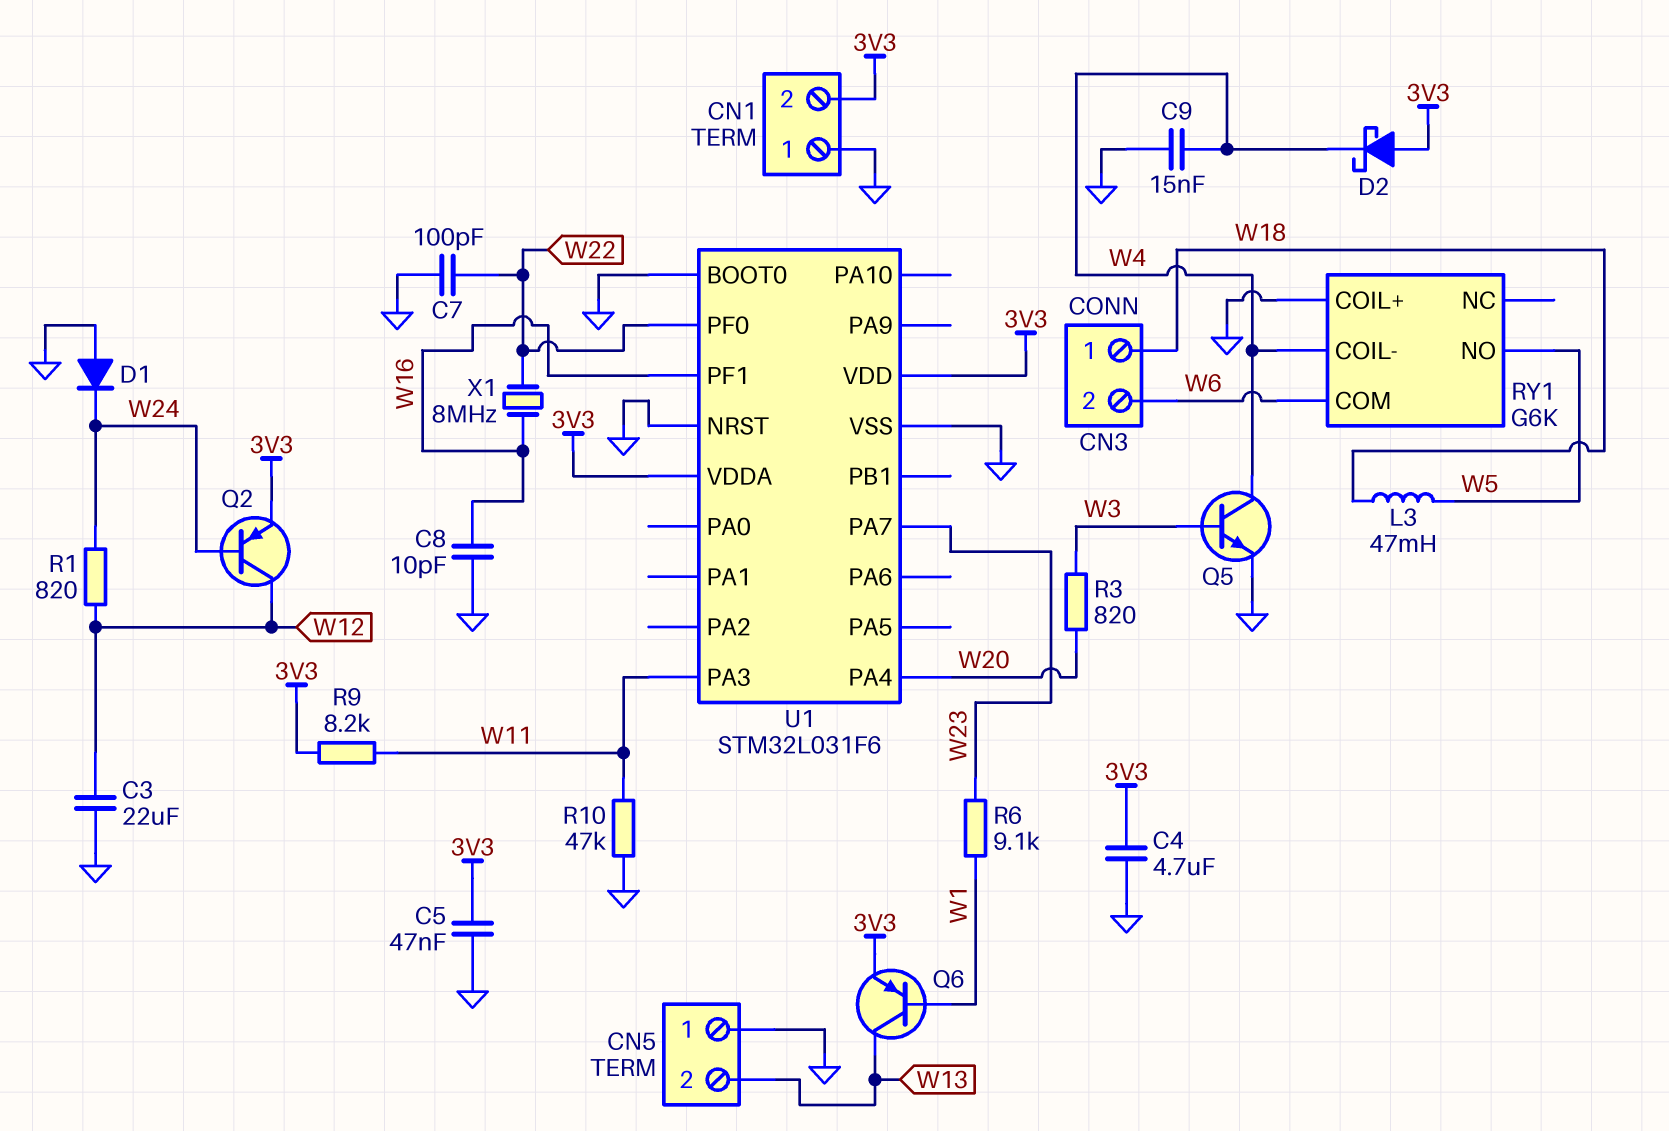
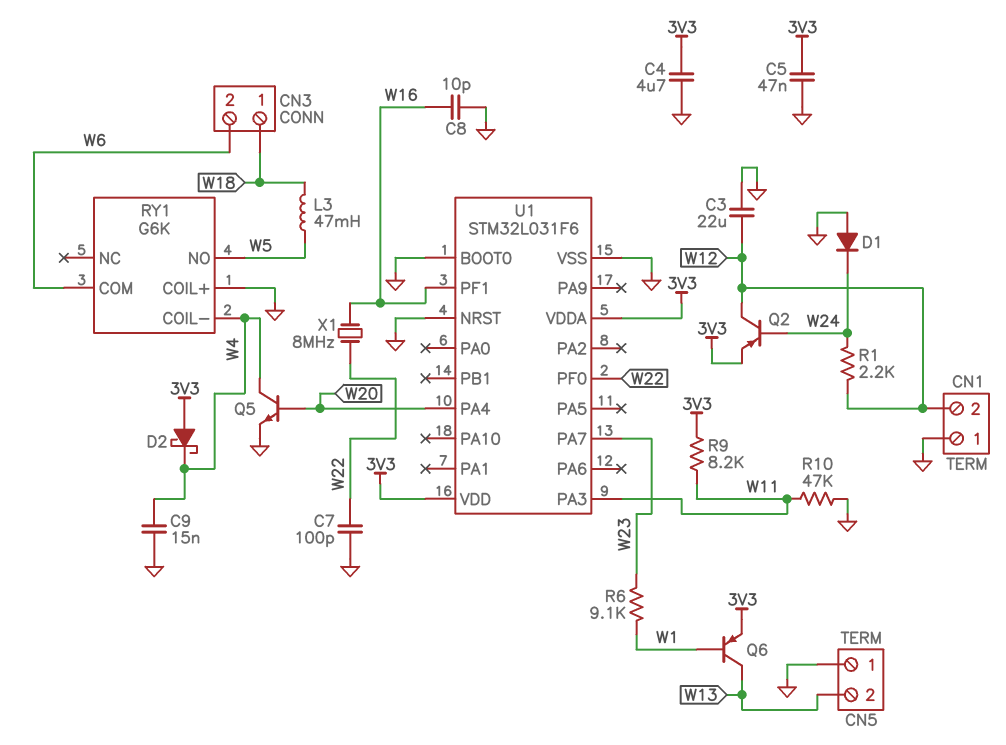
CN1 pin 2: 3V3 -> W12
Q5: NPN (B W3, C W4, E GND) -> NPN (B W20, C W4, E GND)
R1: 820 (W12, W24) -> 2.2k (W12, W24)
R3: 820 (W3, W20) -> none

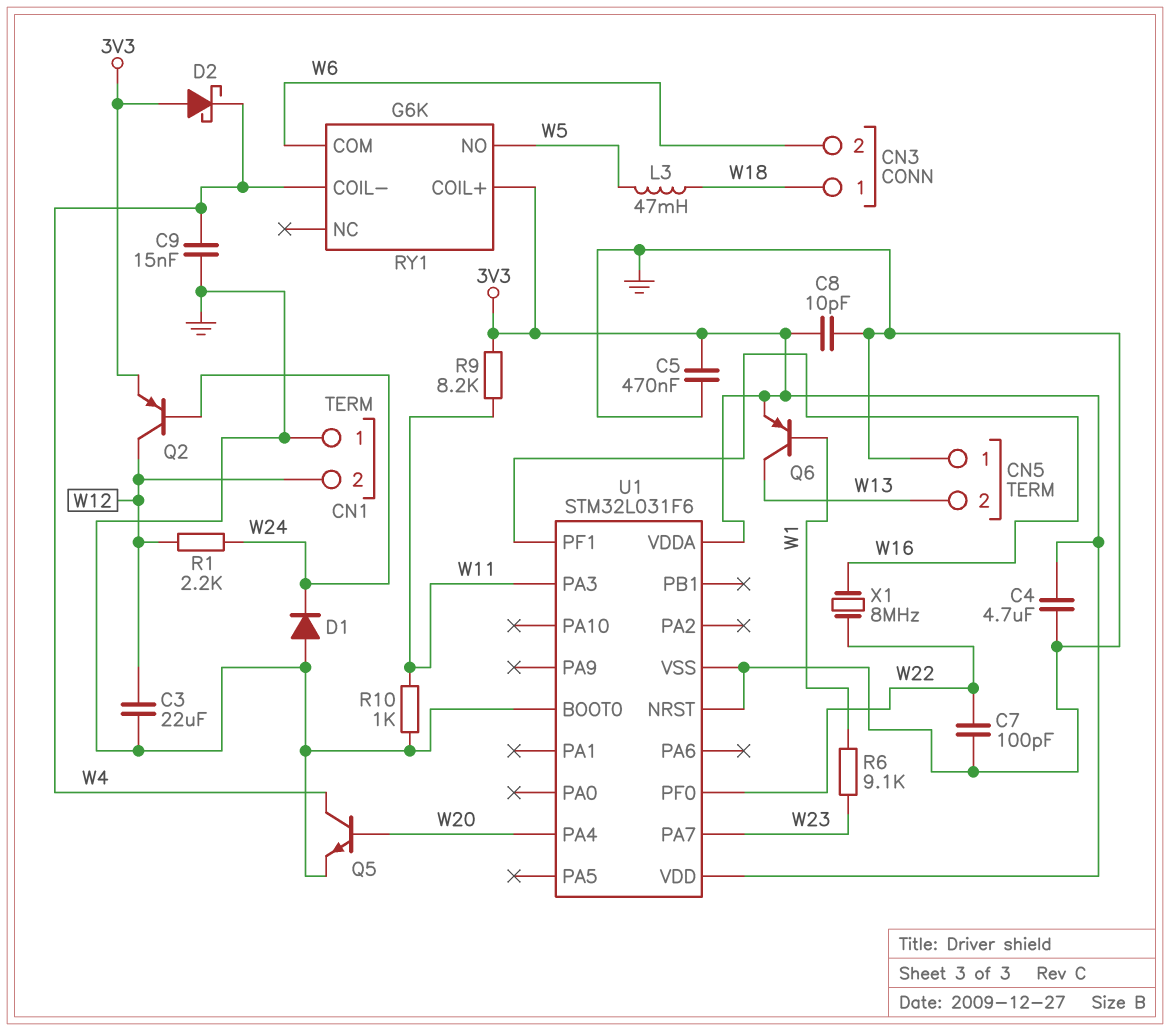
C5: 47nF (3V3, GND) -> 470nF (3V3, GND)
C8: 10pF (GND, W16) -> 10pF (3V3, GND)
R10: 47k (GND, W11) -> 1k (GND, W11)
RY1 pin COIL+: GND -> 3V3

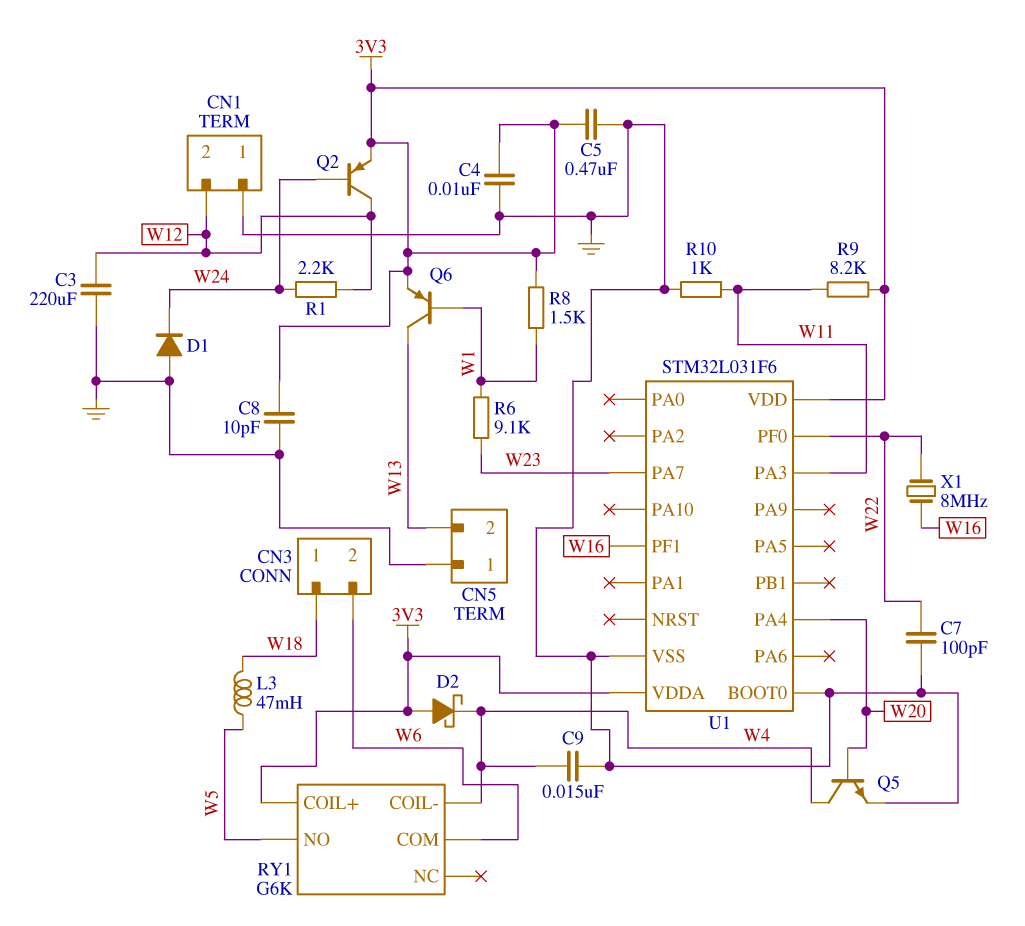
C3: 22uF (GND, W12) -> 220uF (GND, W12)
C4: 4.7uF (3V3, GND) -> 10nF (3V3, GND)
R8: none -> 1.5k (3V3, W1)
U1 pin NRST: GND -> none

